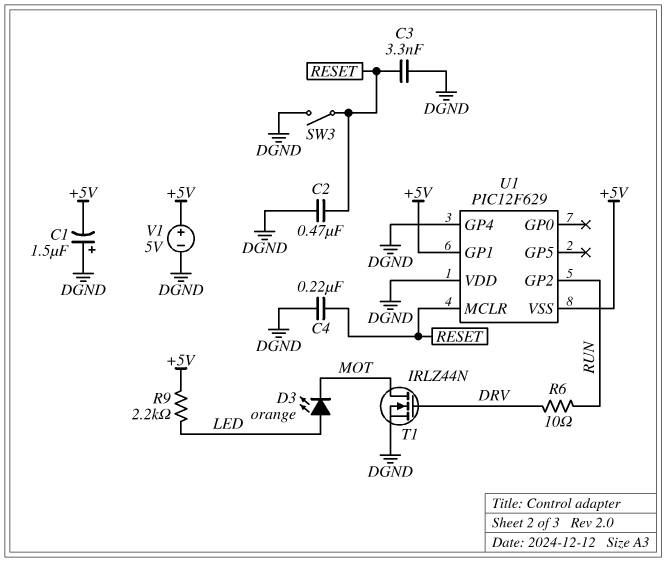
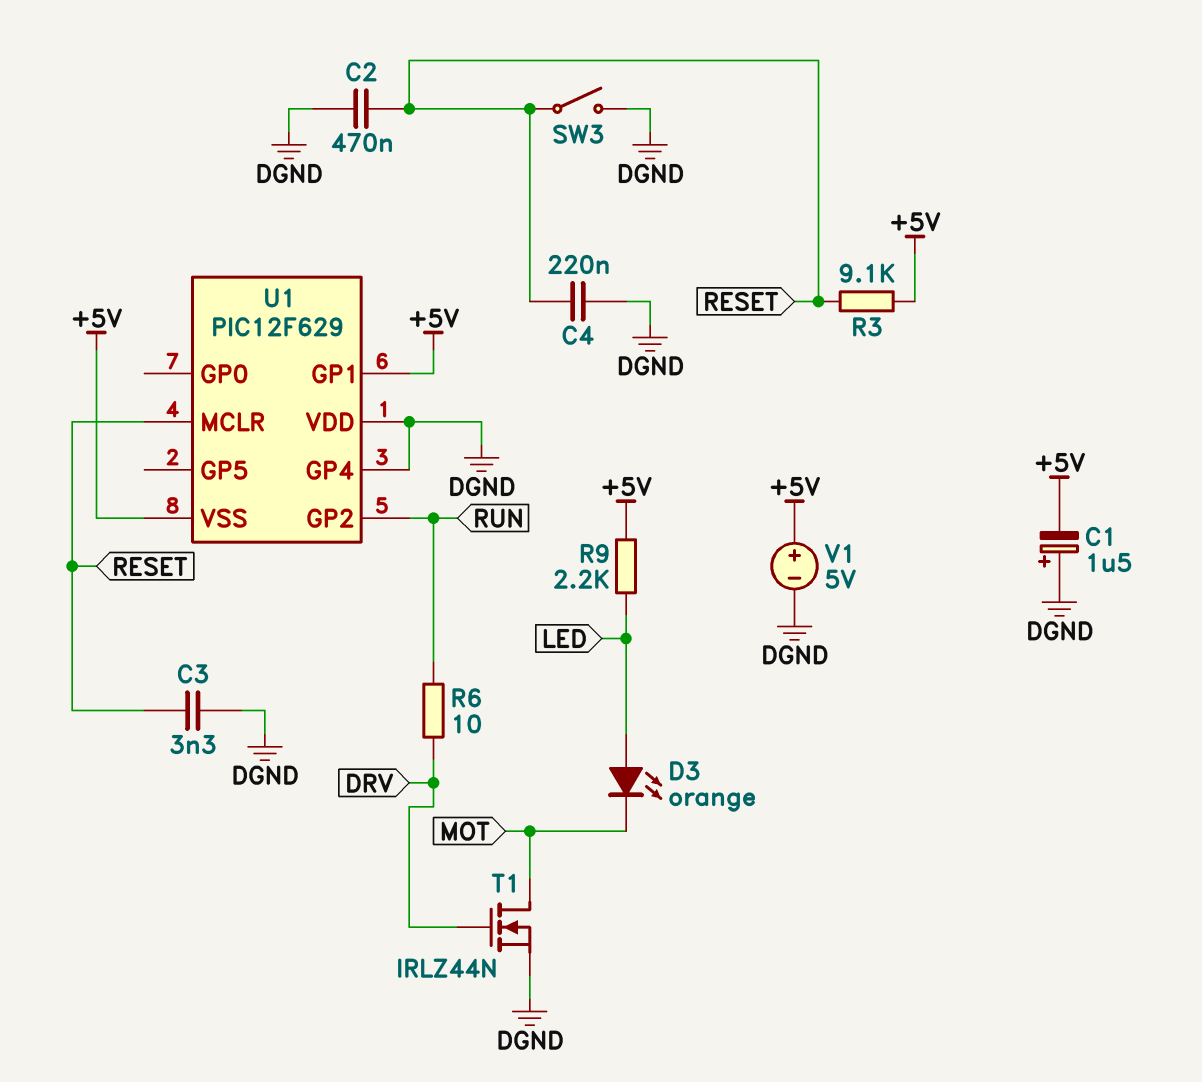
R3: none -> 9.1k (+5V, RESET)

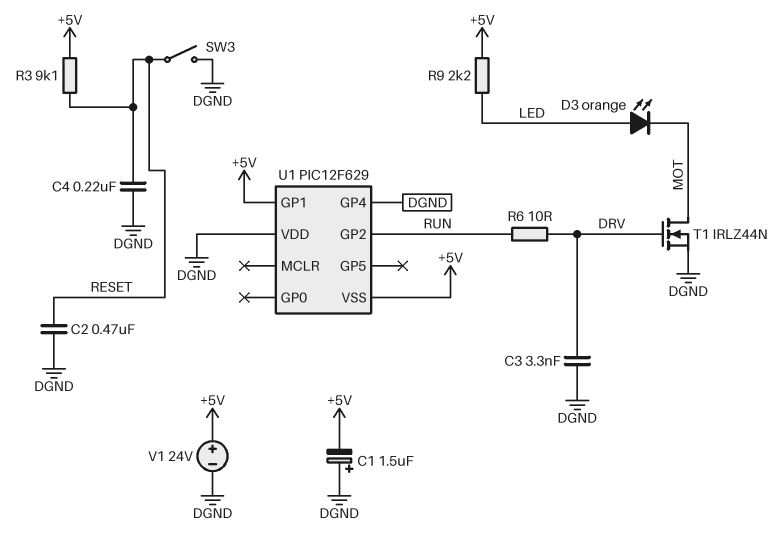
C3: 3.3nF (DGND, RESET) -> 3.3nF (DGND, DRV)
U1 pin MCLR: RESET -> none
V1: 5V (plus +5V, minus DGND) -> 24V (plus +5V, minus DGND)

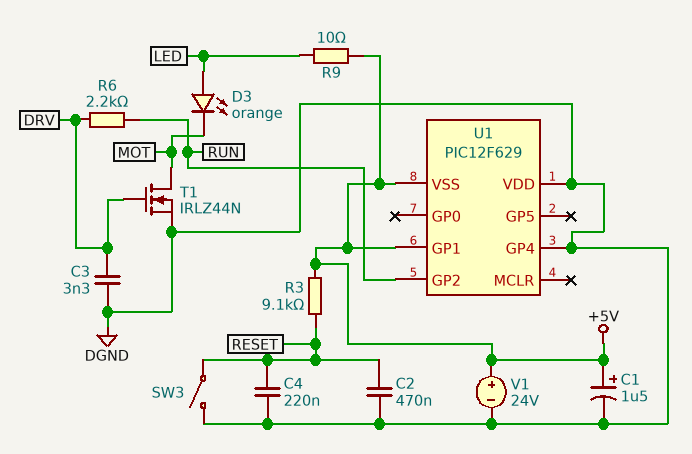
C1: 1.5uF (plus DGND, minus +5V) -> 1.5uF (plus +5V, minus DGND)
R6: 10 (DRV, RUN) -> 2.2k (DRV, RUN)
R9: 2.2k (+5V, LED) -> 10 (+5V, LED)

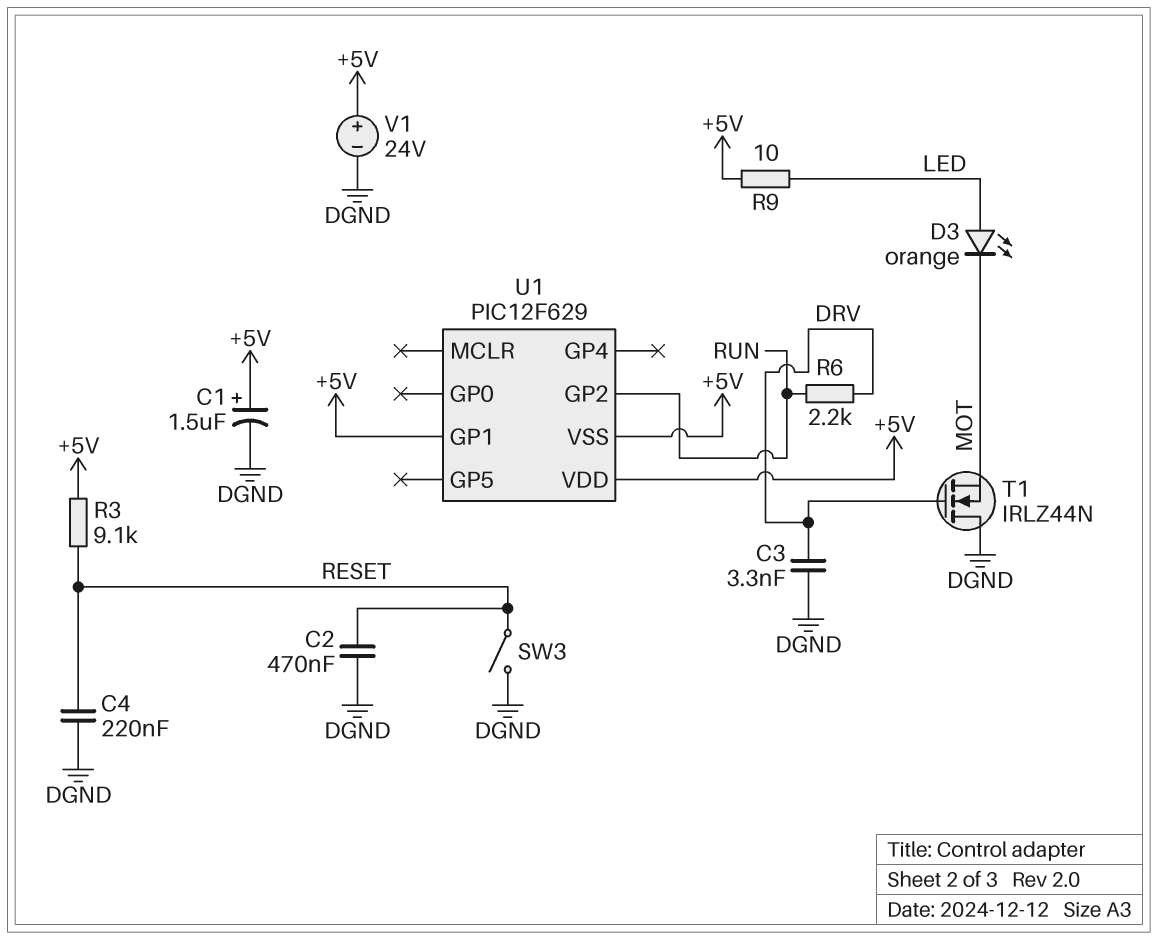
T1: NMOS IRLZ44N (G DRV, D MOT, S DGND) -> NMOS IRLZ44N (G DRV, D DGND, S MOT)
U1 pin GP4: DGND -> none
U1 pin VDD: DGND -> +5V

